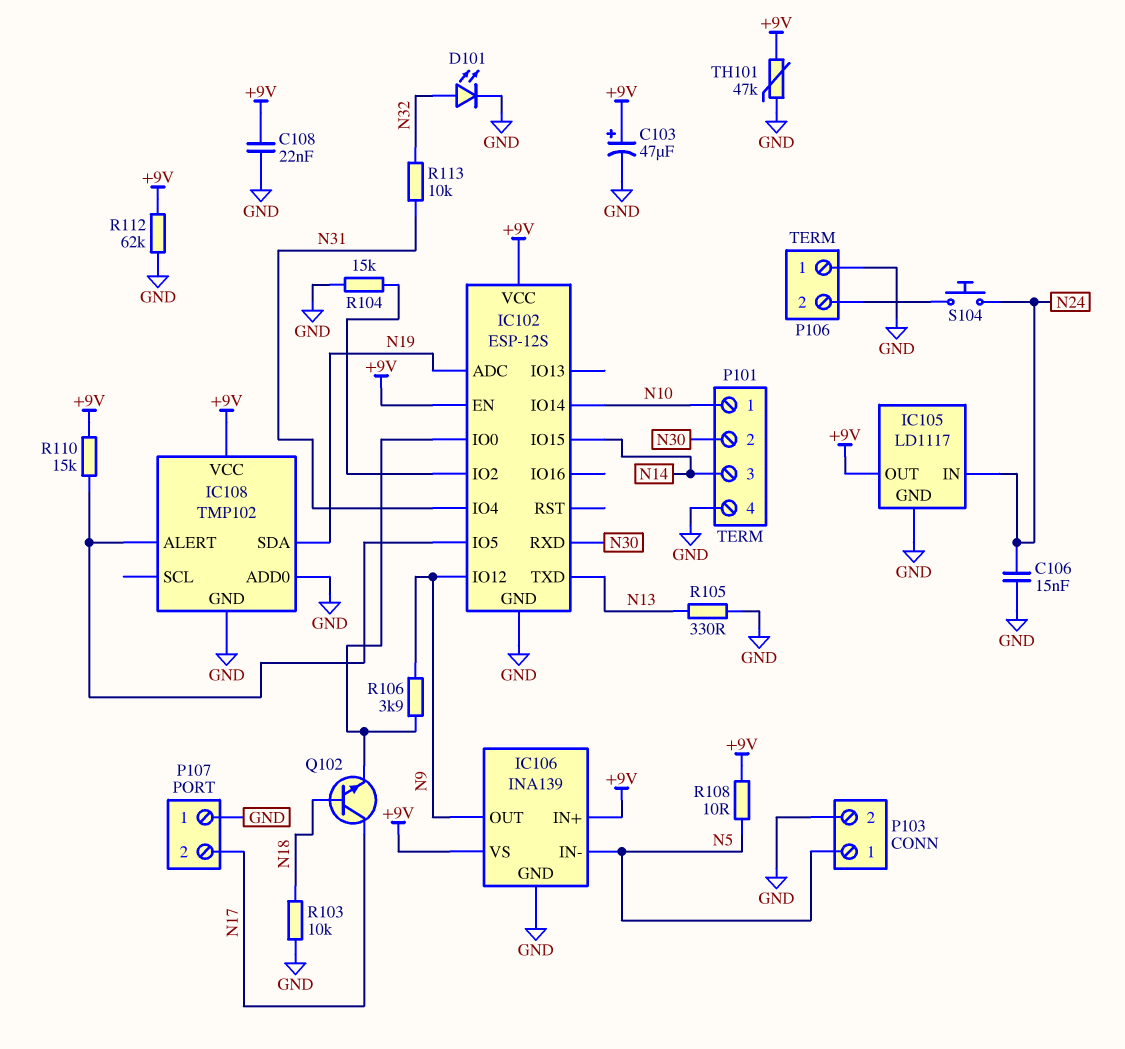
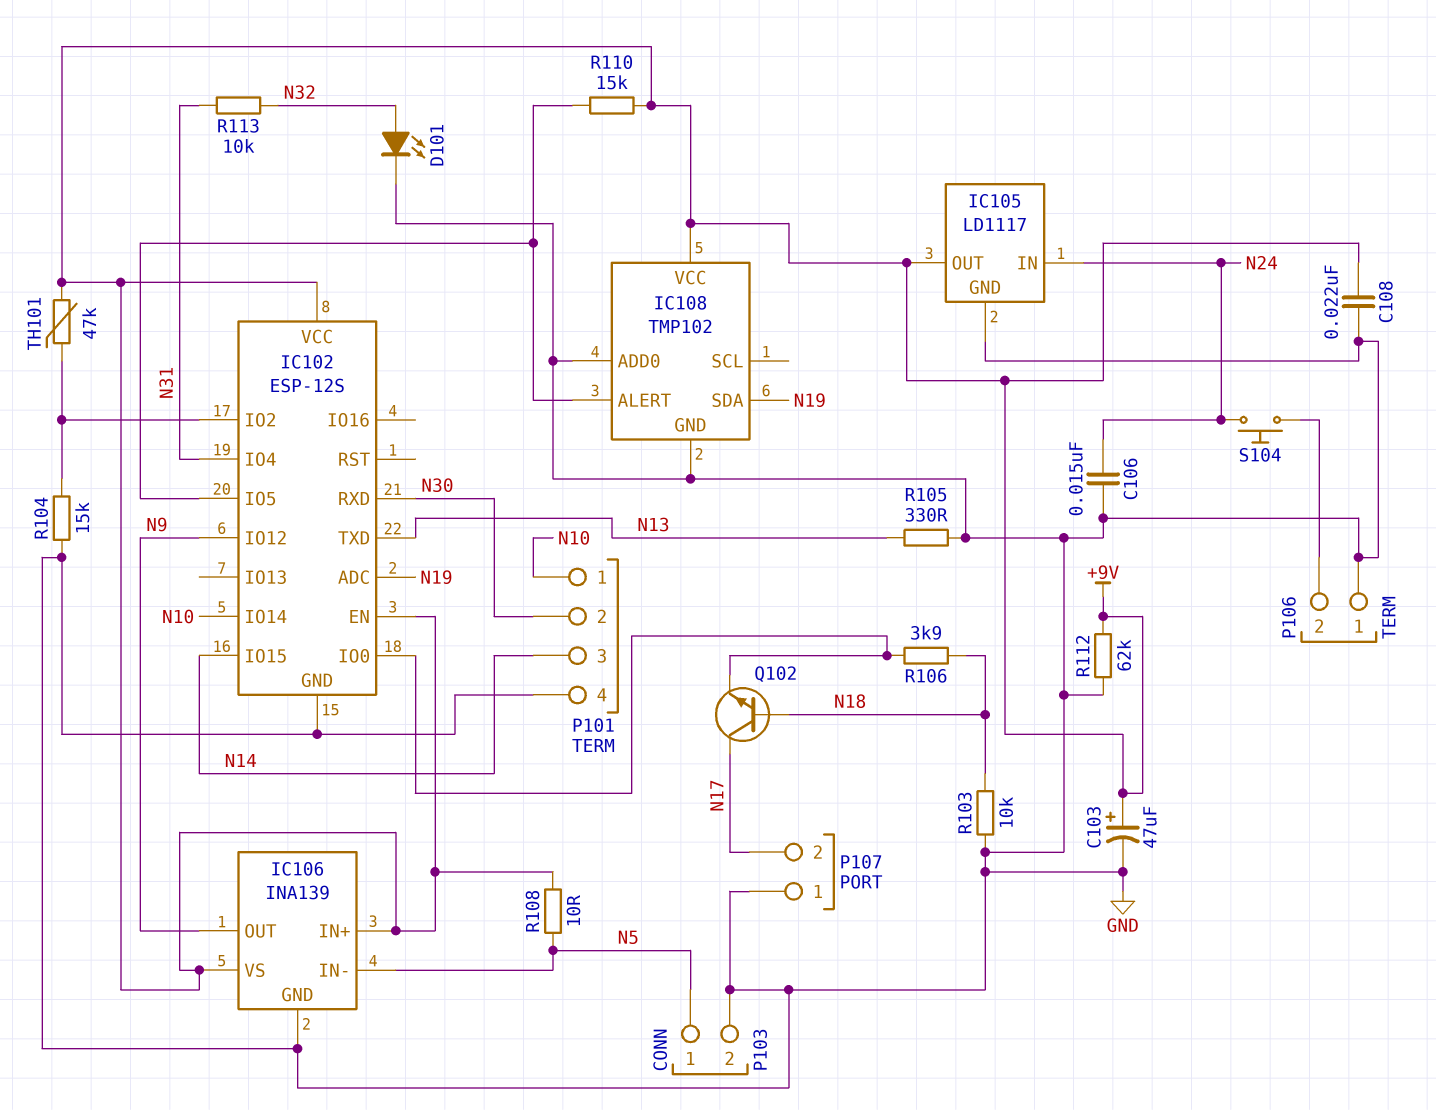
R106: 3.9k (IC102/IO0, N9) -> 3.9k (IC102/IO0, N18)
TH101: 47k (+9V, GND) -> 47k (+9V, IC102/IO2)

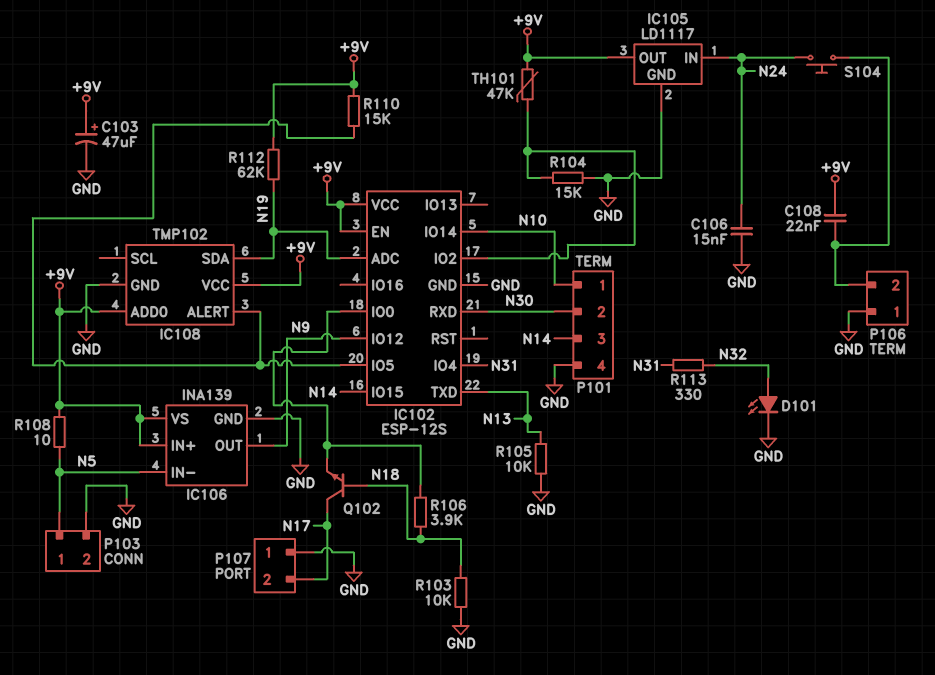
C108: 22nF (+9V, GND) -> 22nF (+9V, P106/2)
IC108 pin ADD0: GND -> +9V
R105: 330 (GND, N13) -> 10k (GND, N13)
R112: 62k (+9V, GND) -> 62k (+9V, N19)
R113: 10k (N31, N32) -> 330 (N31, N32)

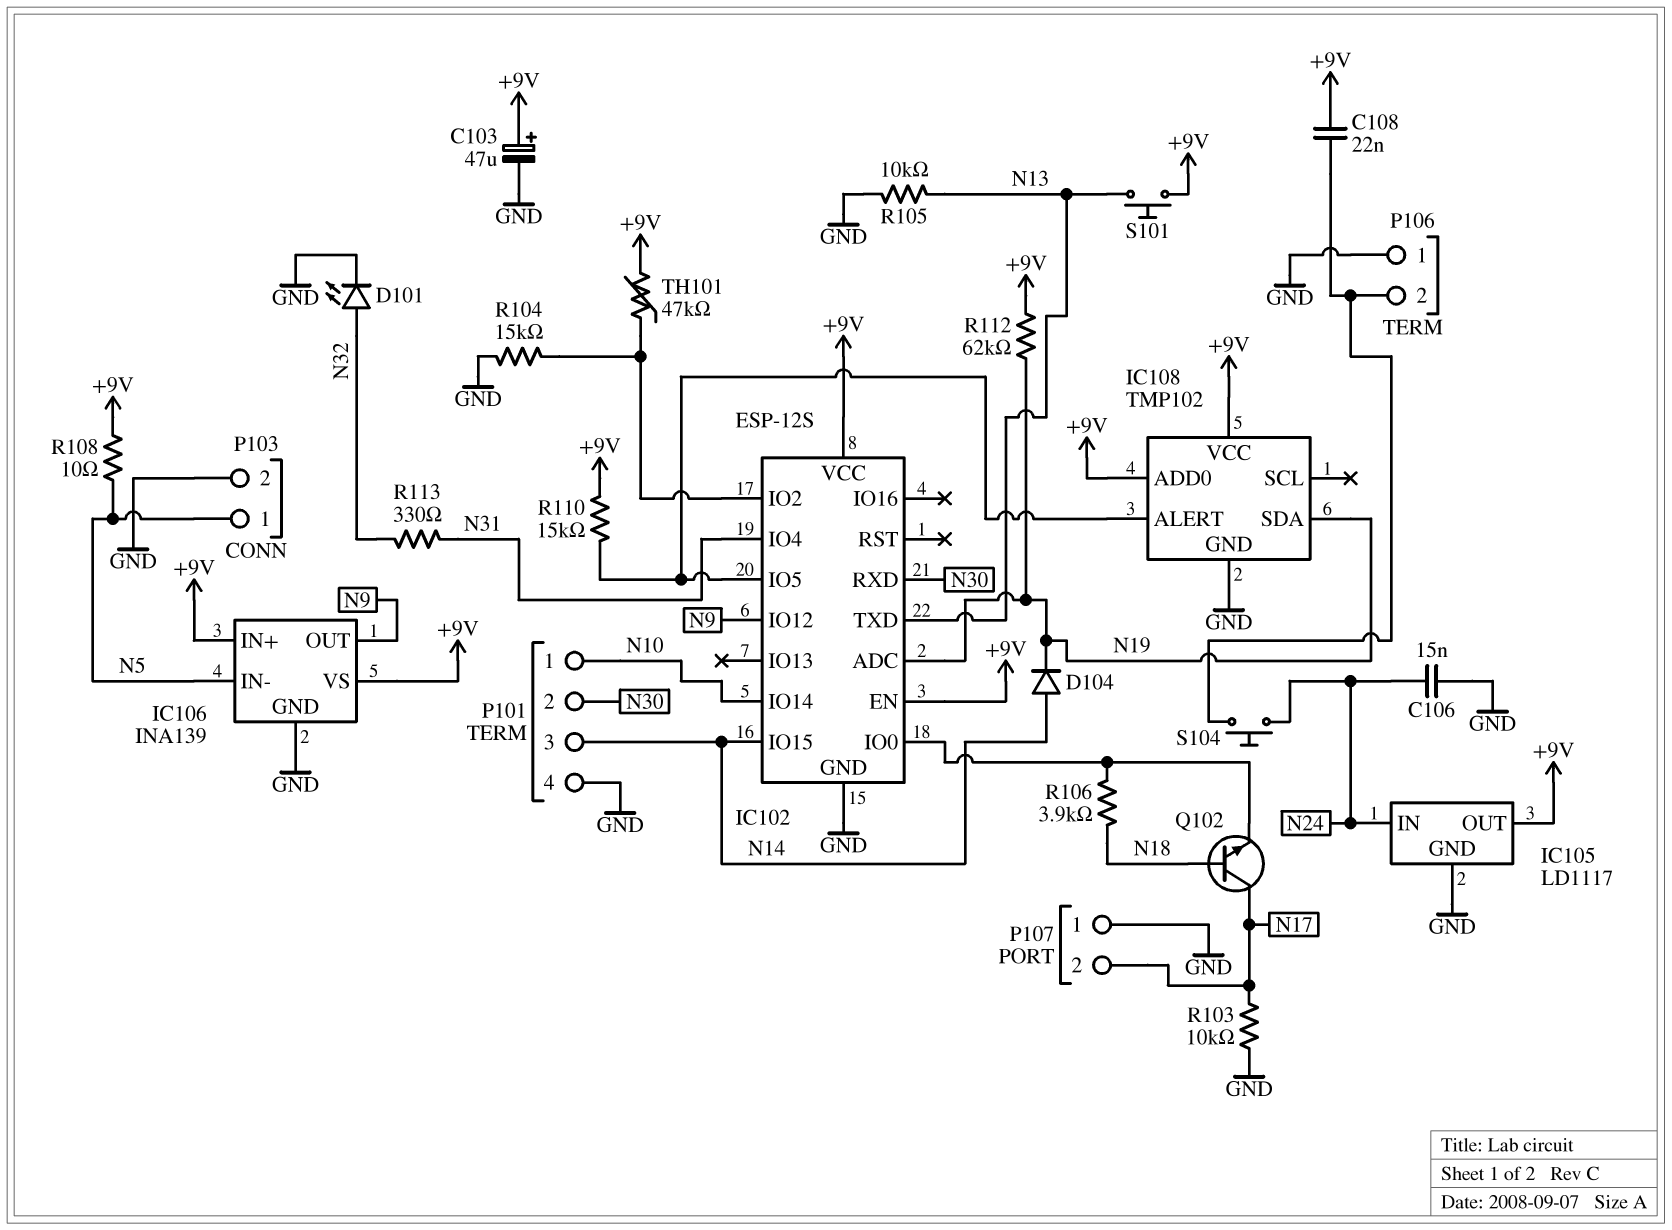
D104: none -> diode (A N14, K N19)
R103: 10k (GND, N18) -> 10k (GND, N17)
S101: none -> button (+9V, N13)

